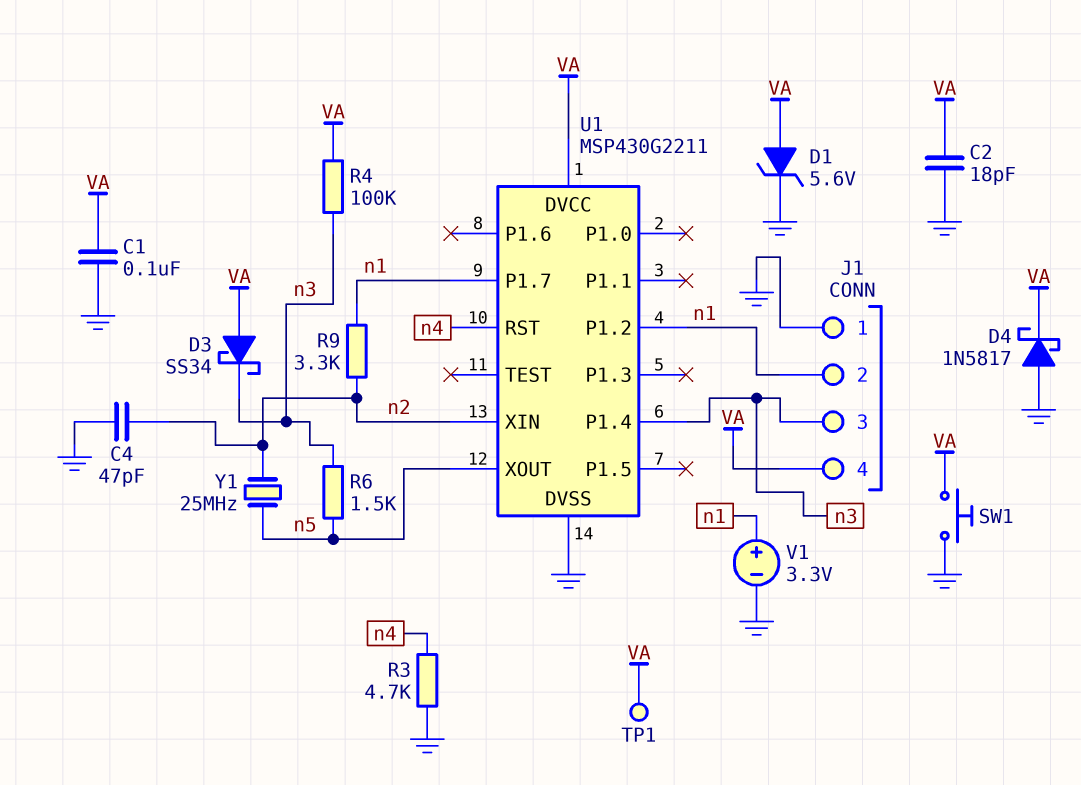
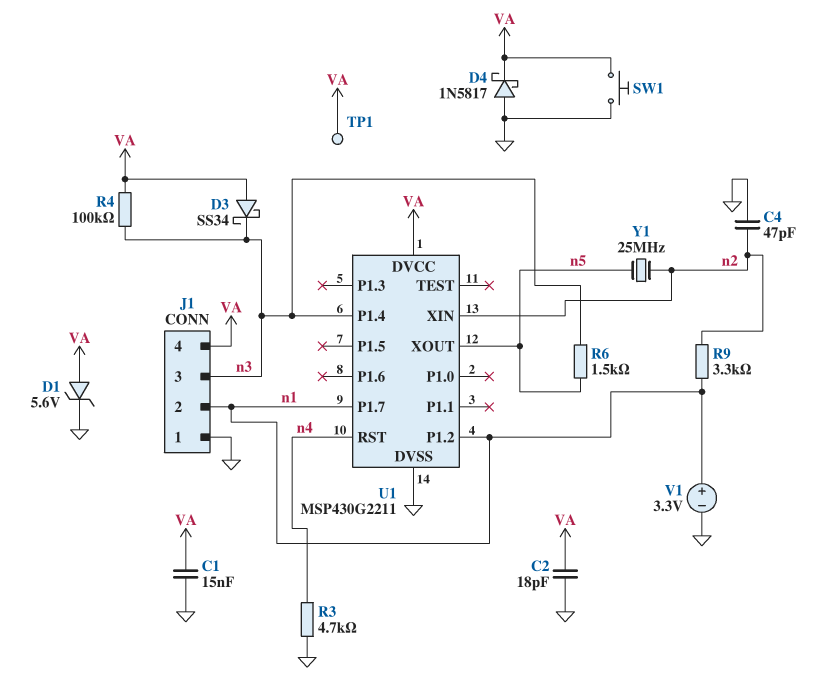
C1: 100nF (GND, VA) -> 15nF (GND, VA)

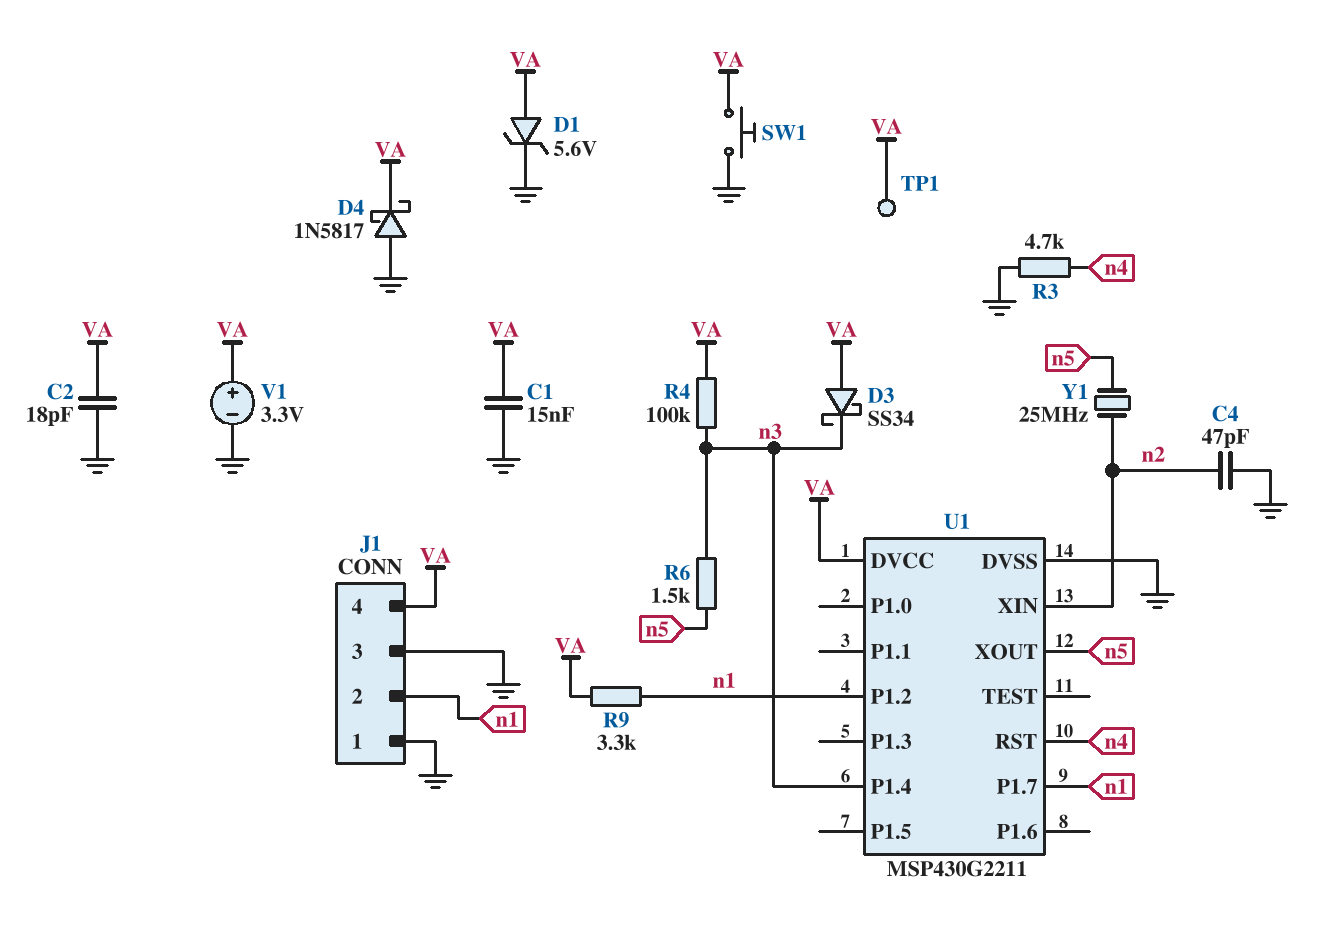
J1 pin 3: n3 -> GND
R9: 3.3k (n1, n2) -> 3.3k (VA, n1)
V1: 3.3V (plus n1, minus GND) -> 3.3V (plus VA, minus GND)

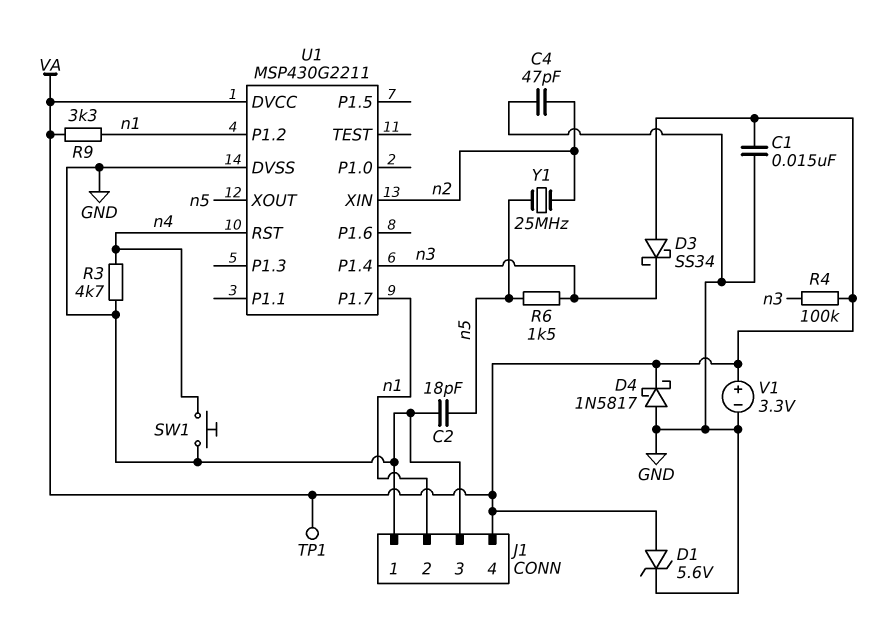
C2: 18pF (GND, VA) -> 18pF (GND, n5)
SW1: button (GND, VA) -> button (GND, n4)

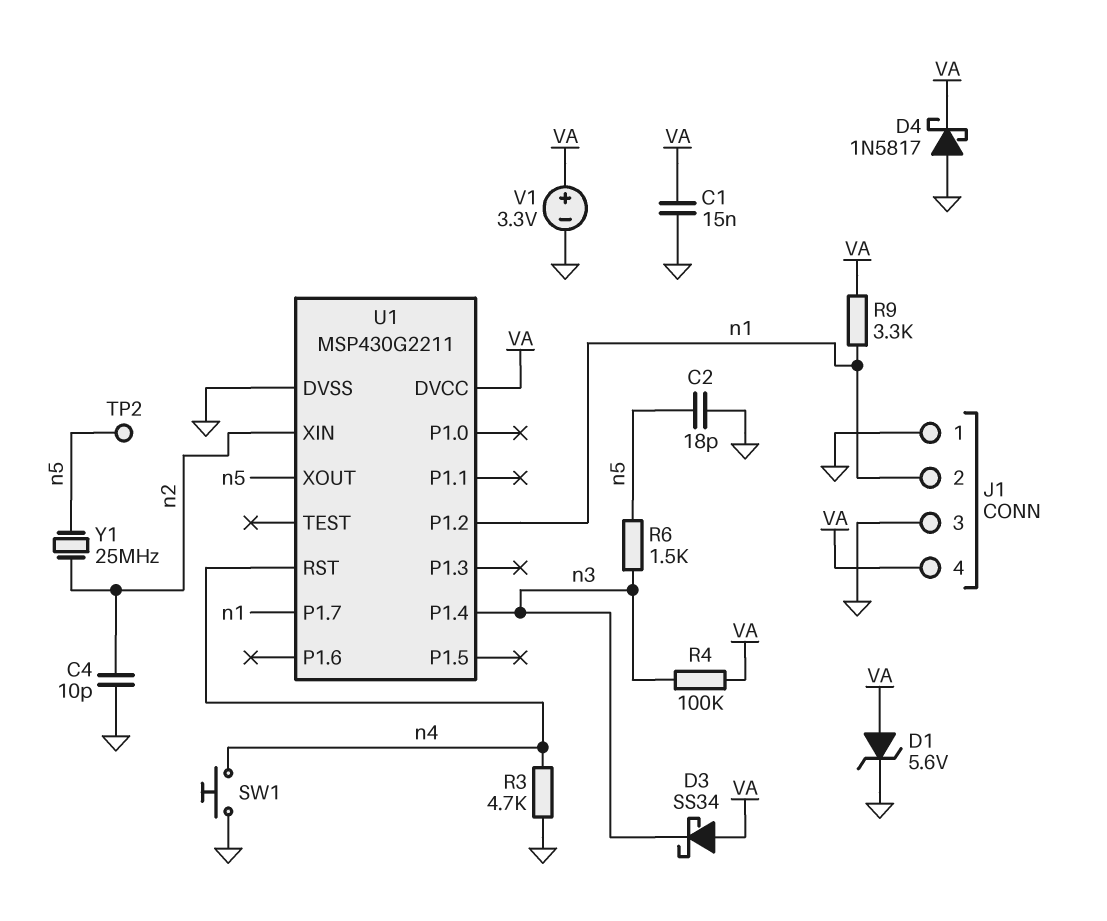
C4: 47pF (GND, n2) -> 10pF (GND, n2)
TP1: test point (VA) -> none
TP2: none -> test point (n5)

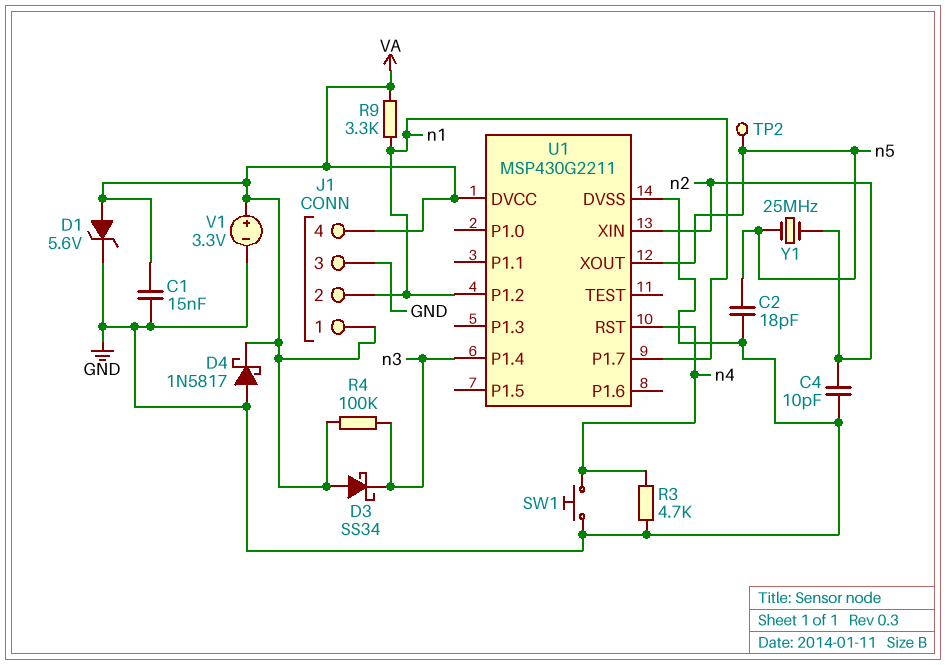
J1 pin 1: GND -> VA
R6: 1.5k (n3, n5) -> none

